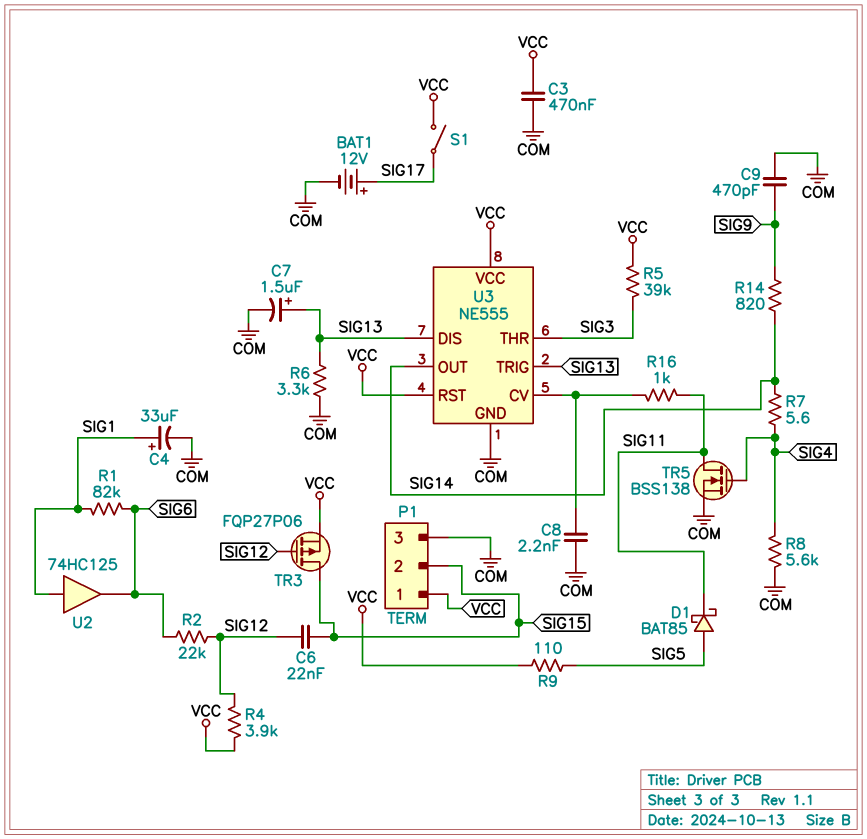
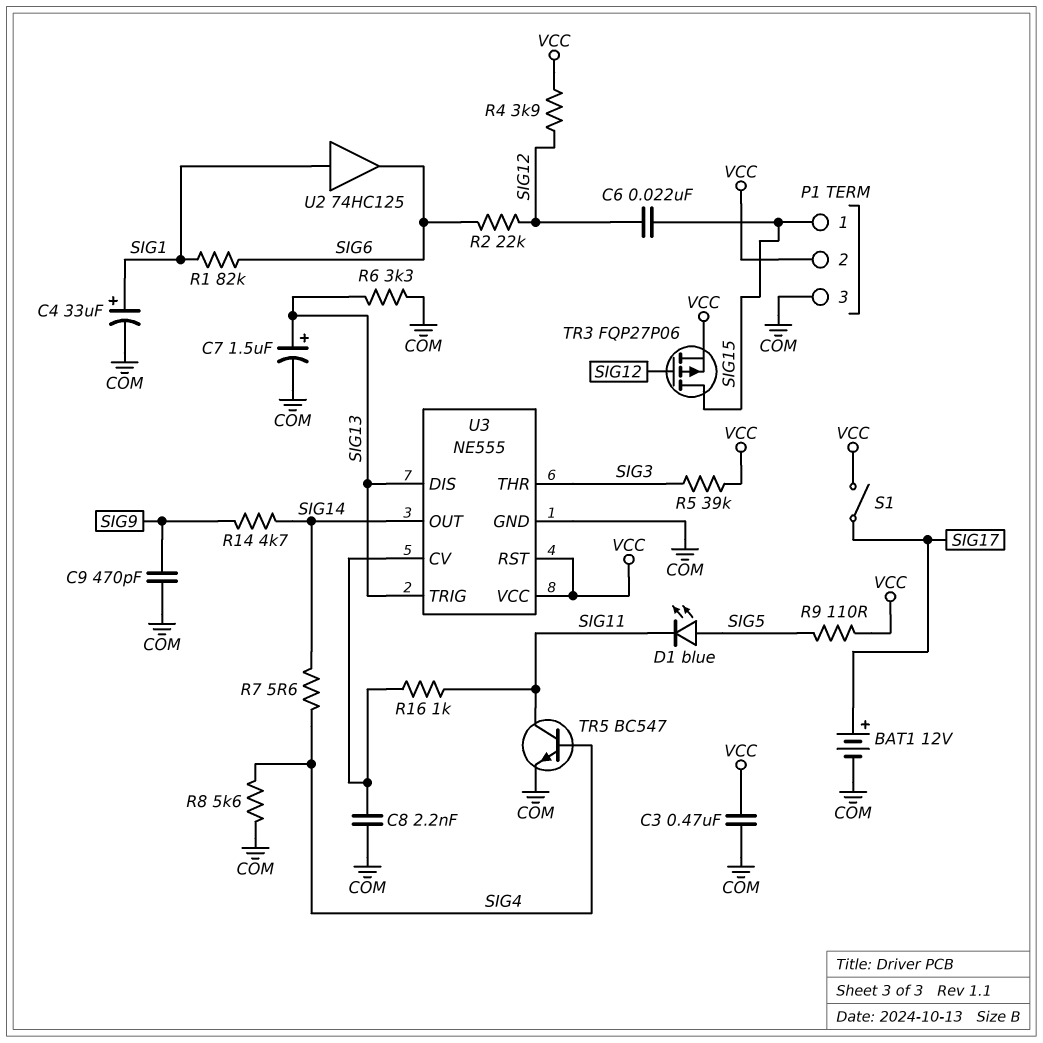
D1: schottky BAT85 (A SIG5, K SIG11) -> LED blue (A SIG5, K SIG11)
P1 pin 1: VCC -> SIG15
P1 pin 2: SIG15 -> VCC
R14: 820 (SIG9, SIG14) -> 4.7k (SIG9, SIG14)
TR5: NMOS BSS138 (G SIG4, D SIG11, S COM) -> NPN BC547 (B SIG4, C SIG11, E COM)

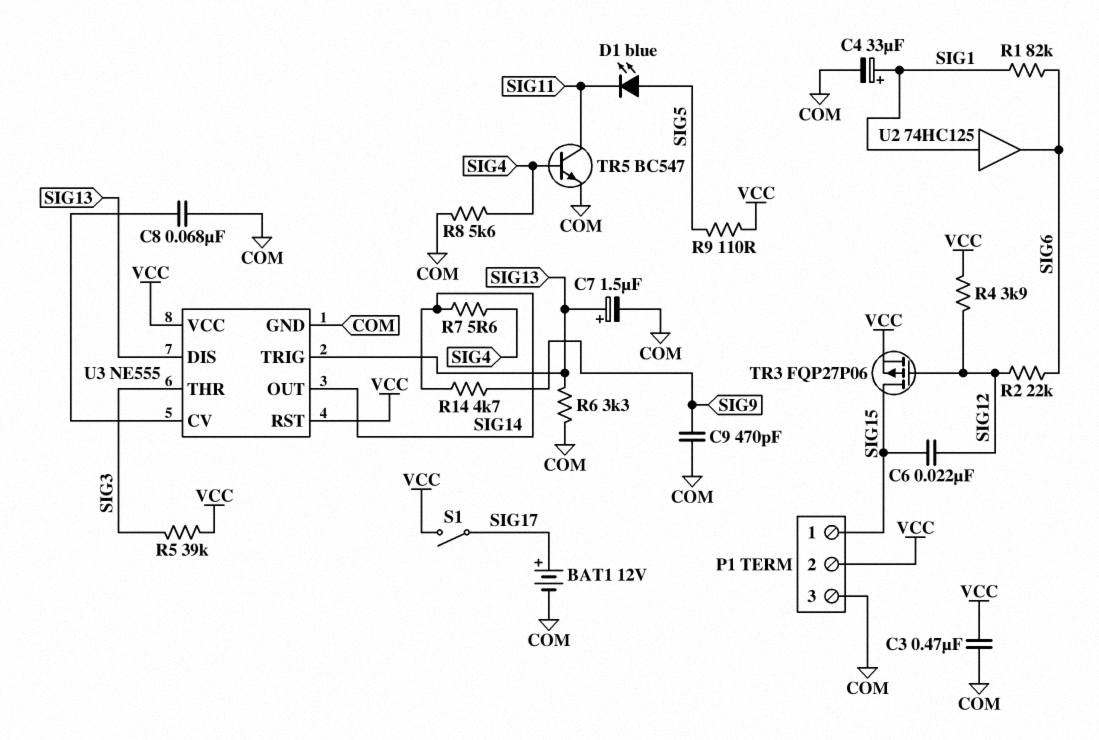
C8: 2.2nF (COM, U3/CV) -> 68nF (COM, U3/CV)
R16: 1k (SIG11, U3/CV) -> none

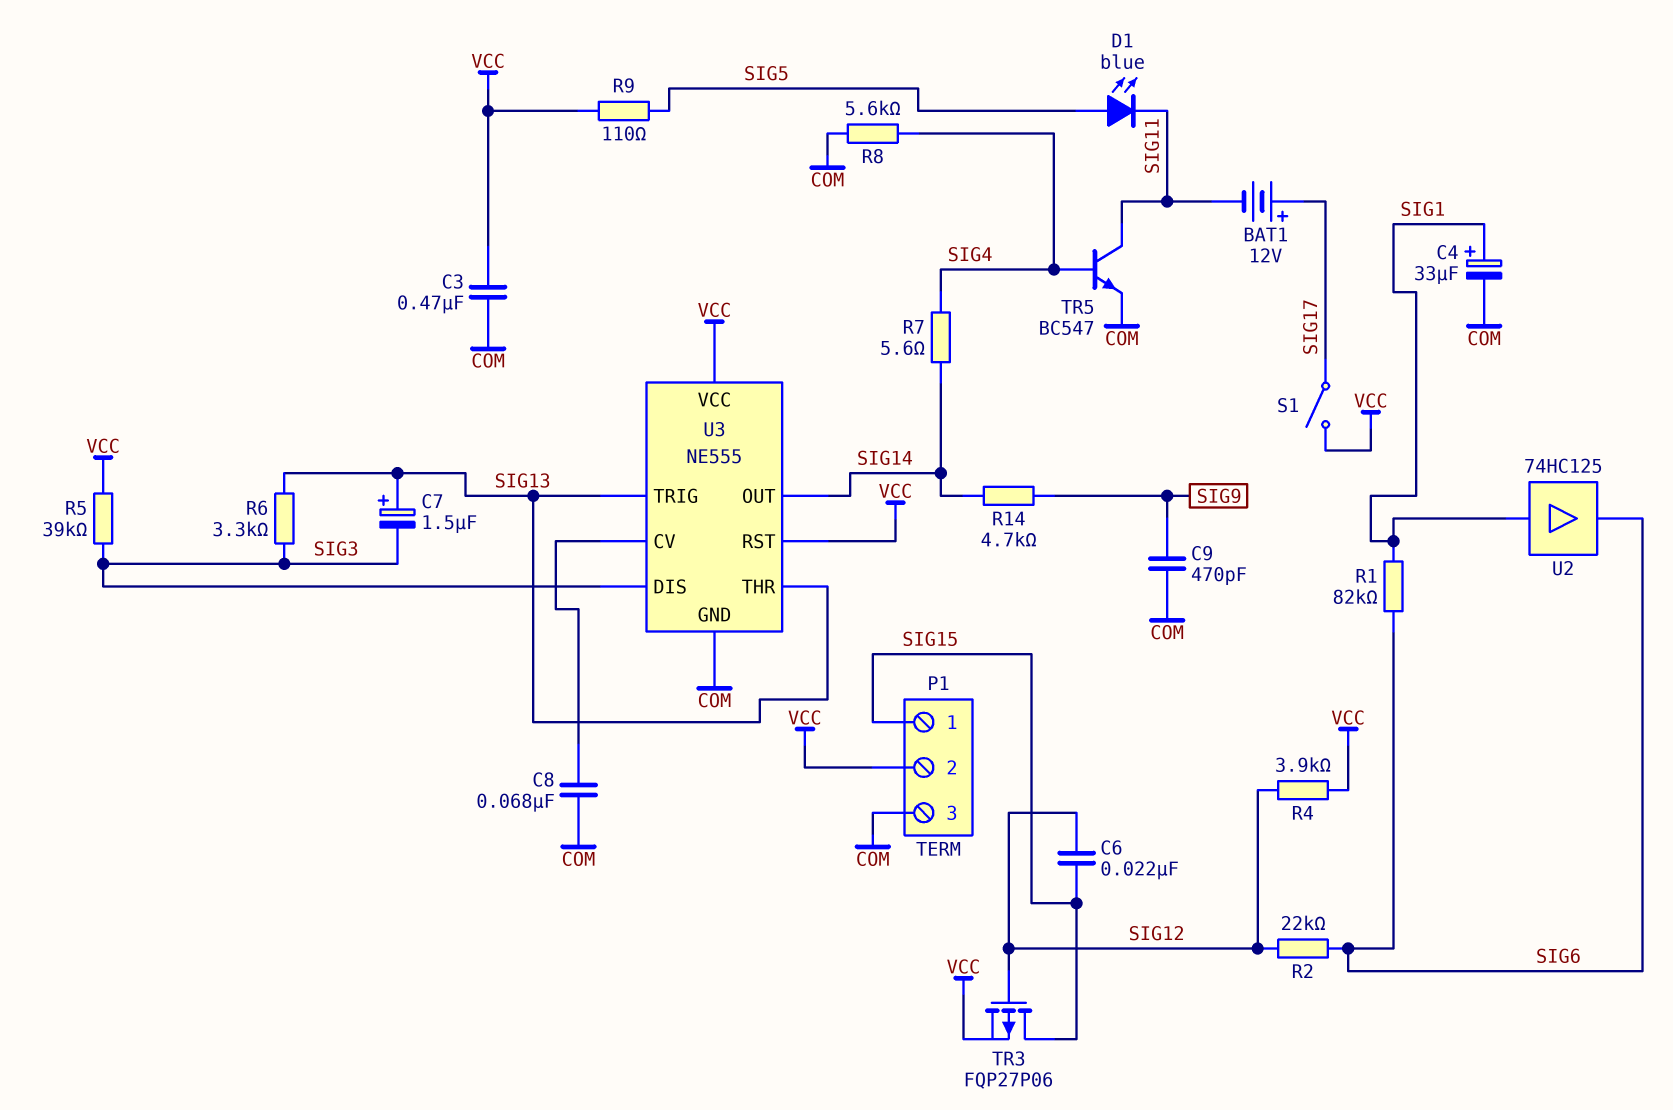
BAT1: 12V (plus SIG17, minus COM) -> 12V (plus SIG17, minus SIG11)
C7: 1.5uF (plus SIG13, minus COM) -> 1.5uF (plus SIG13, minus SIG3)
R6: 3.3k (COM, SIG13) -> 3.3k (SIG3, SIG13)
U3 pin DIS: SIG13 -> SIG3
U3 pin THR: SIG3 -> SIG13

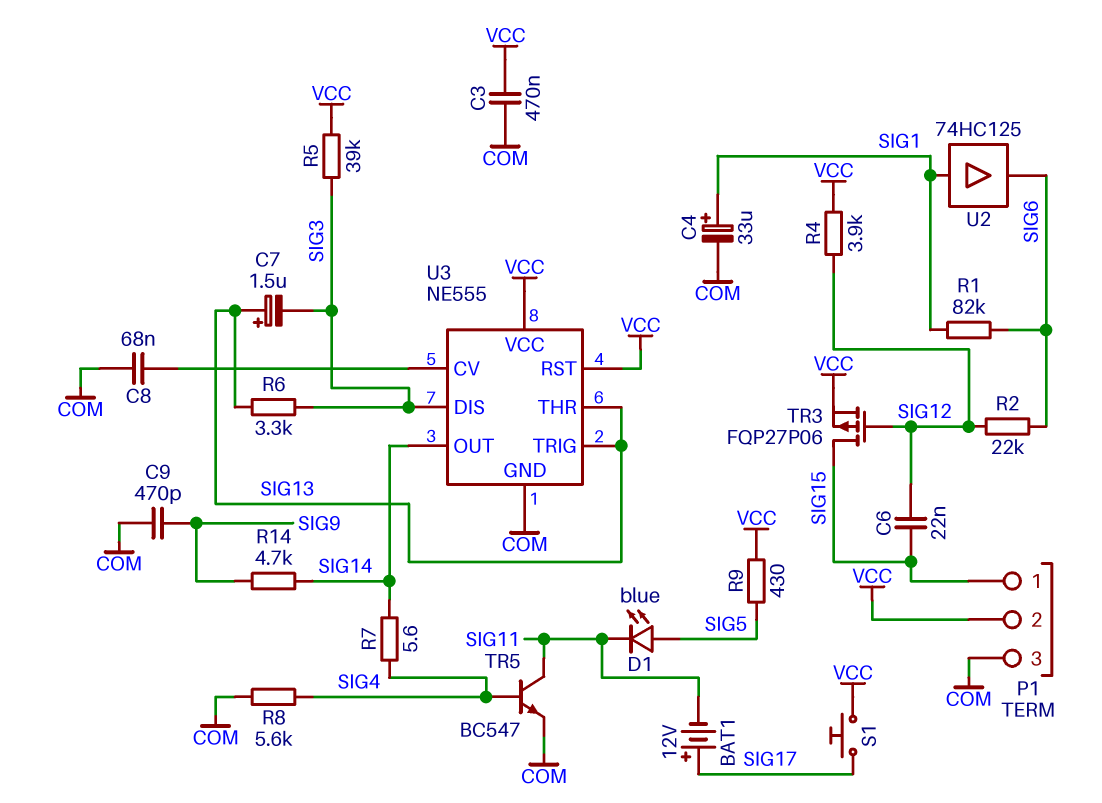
R9: 110 (SIG5, VCC) -> 430 (SIG5, VCC)
S1: switch (SIG17, VCC) -> button (SIG17, VCC)

